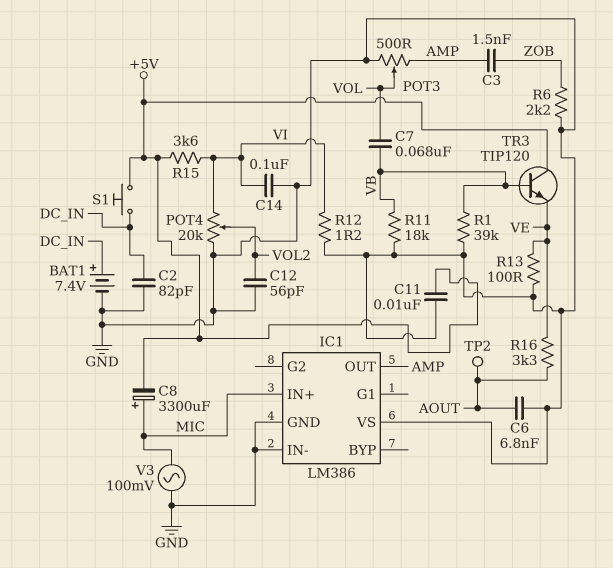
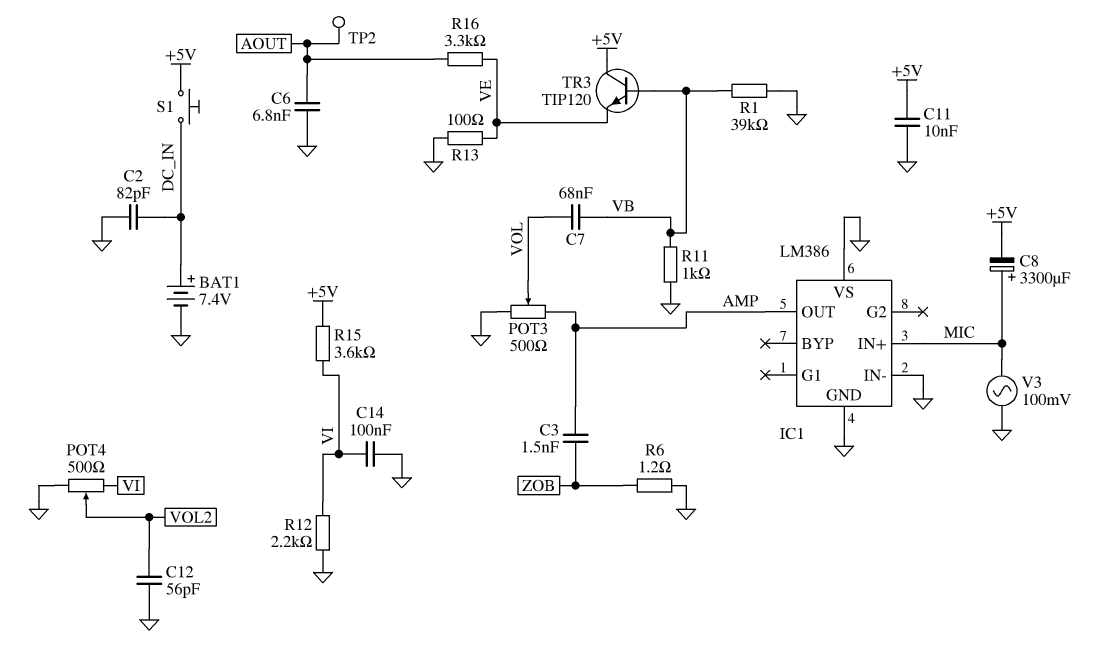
POT4: 20k (GND, VI, wiper VOL2) -> 500 (GND, VI, wiper VOL2)
R6: 2.2k (GND, ZOB) -> 1.2 (GND, ZOB)
R11: 18k (GND, VB) -> 1k (GND, VB)
R12: 1.2 (GND, VI) -> 2.2k (GND, VI)

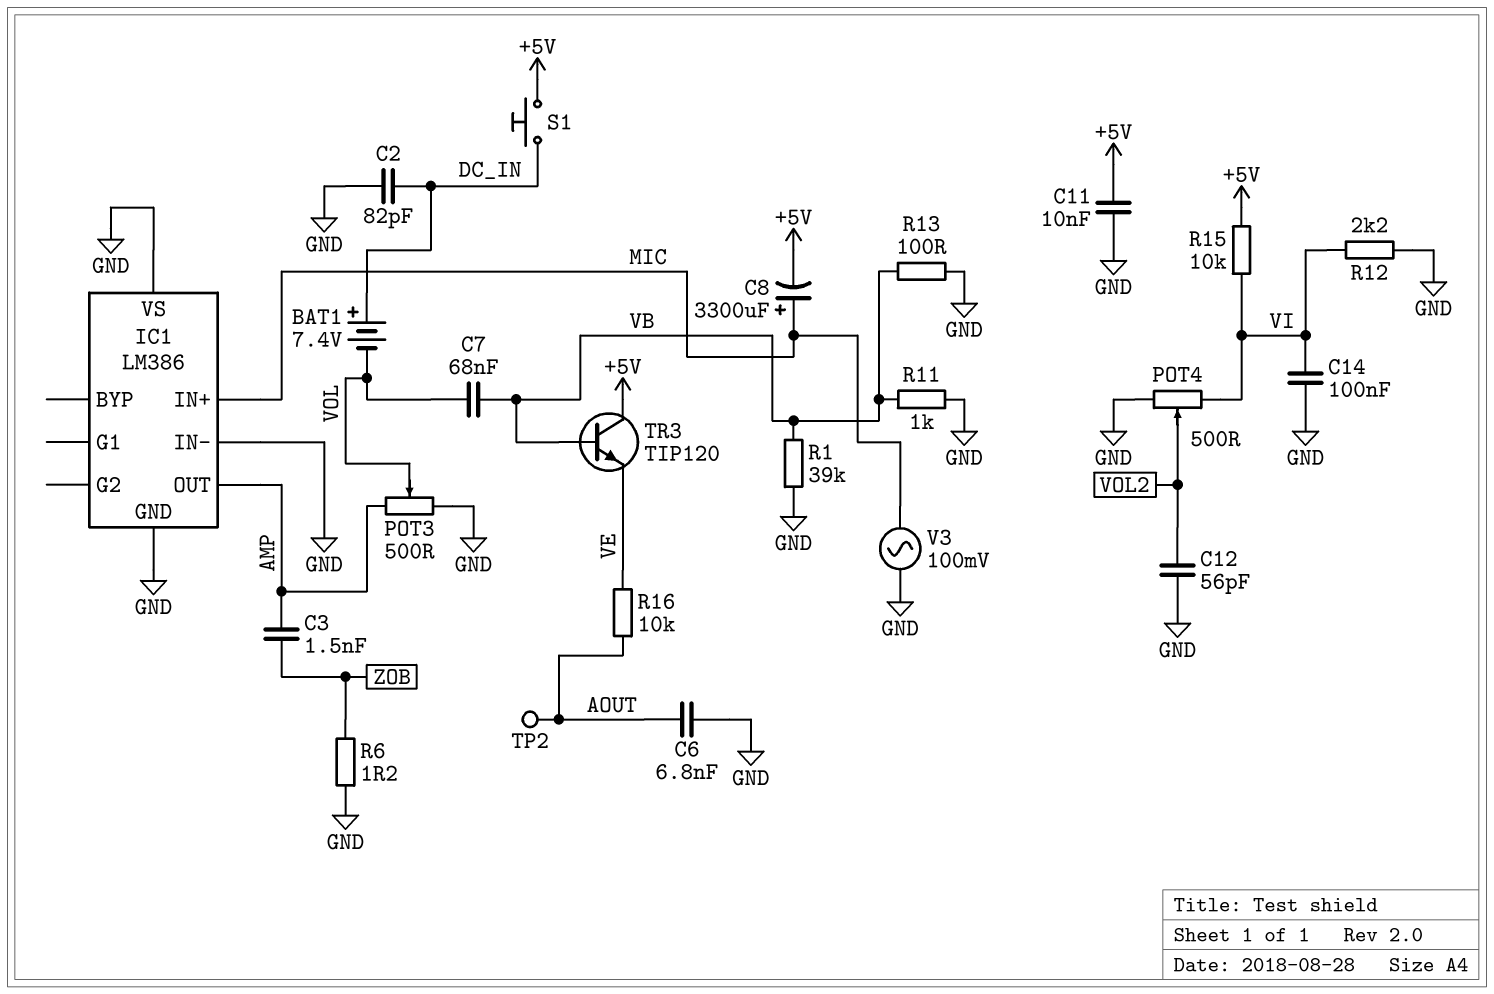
BAT1: 7.4V (plus DC_IN, minus GND) -> 7.4V (plus DC_IN, minus VOL)
R13: 100 (GND, VE) -> 100 (GND, VB)
R15: 3.6k (+5V, VI) -> 10k (+5V, VI)
R16: 3.3k (AOUT, VE) -> 10k (AOUT, VE)

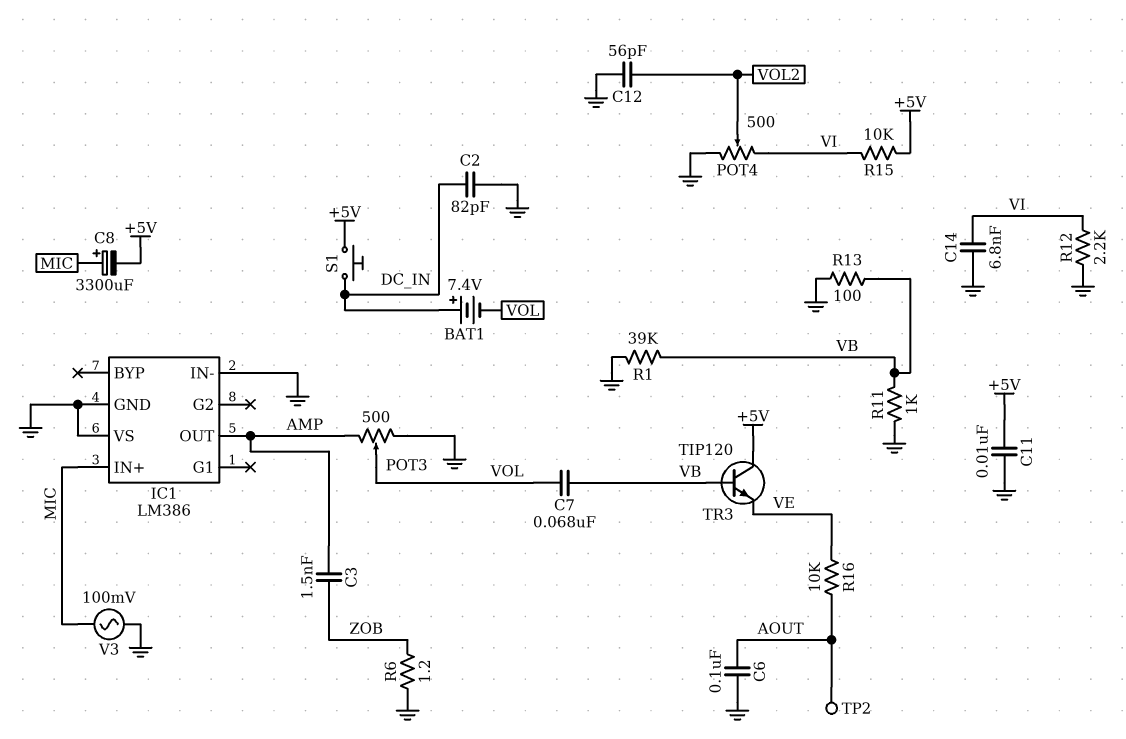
C6: 6.8nF (AOUT, GND) -> 100nF (AOUT, GND)
C14: 100nF (GND, VI) -> 6.8nF (GND, VI)

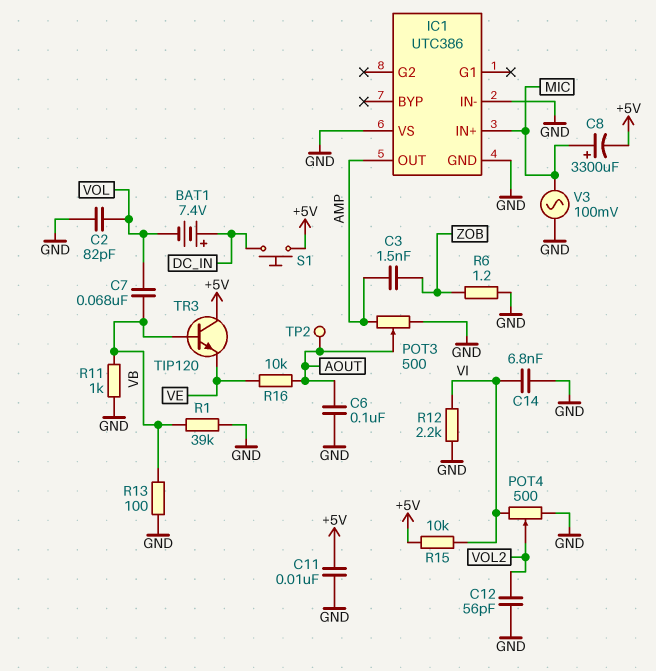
C2: 82pF (DC_IN, GND) -> 82pF (GND, VOL)
IC1: LM386 -> UTC386
POT3: 500 (AMP, GND, wiper VOL) -> 500 (AMP, GND, wiper AOUT)

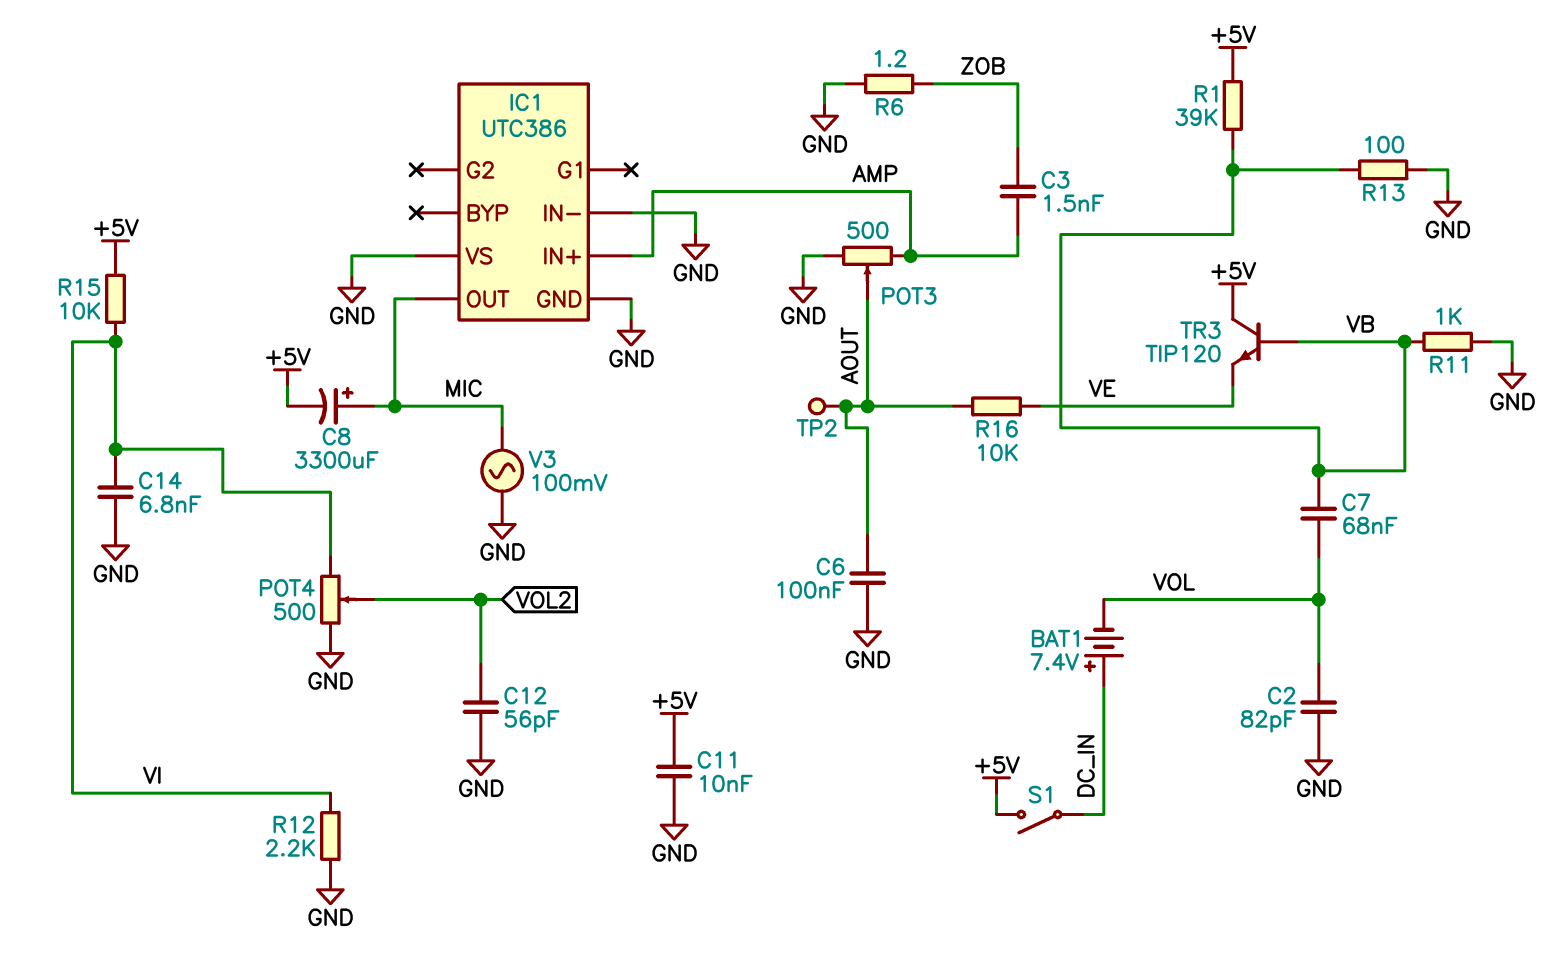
IC1 pin IN+: MIC -> AMP
IC1 pin OUT: AMP -> MIC
R1: 39k (GND, VB) -> 39k (+5V, VB)
S1: button (+5V, DC_IN) -> switch (+5V, DC_IN)

